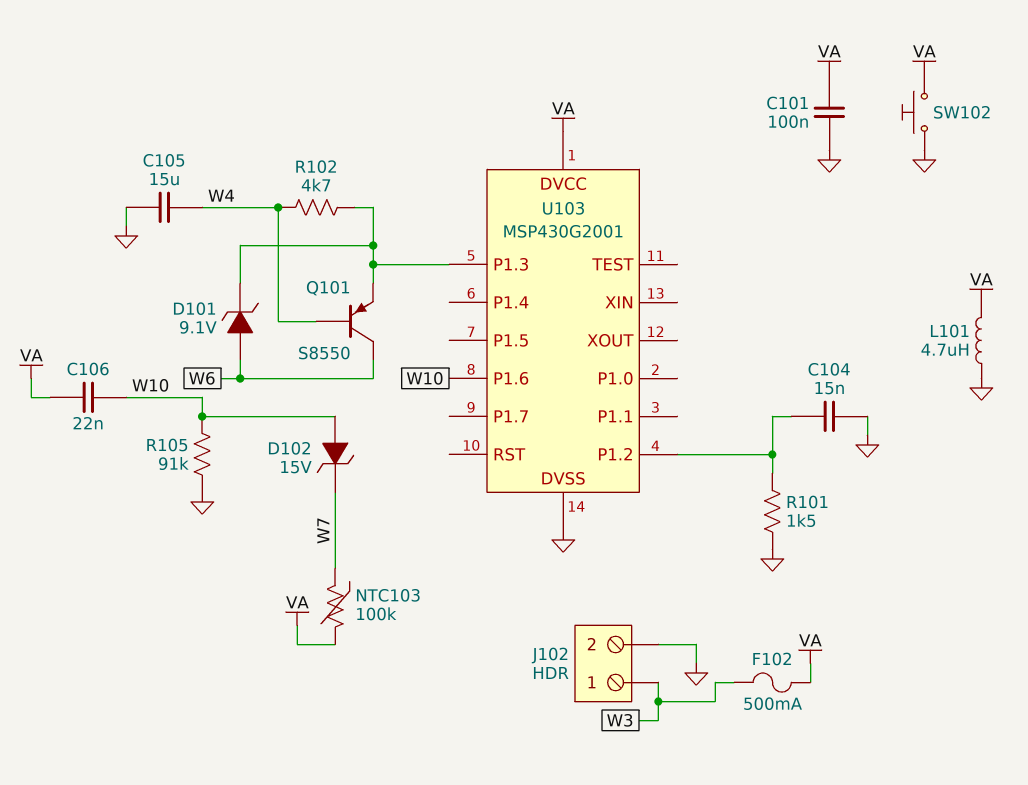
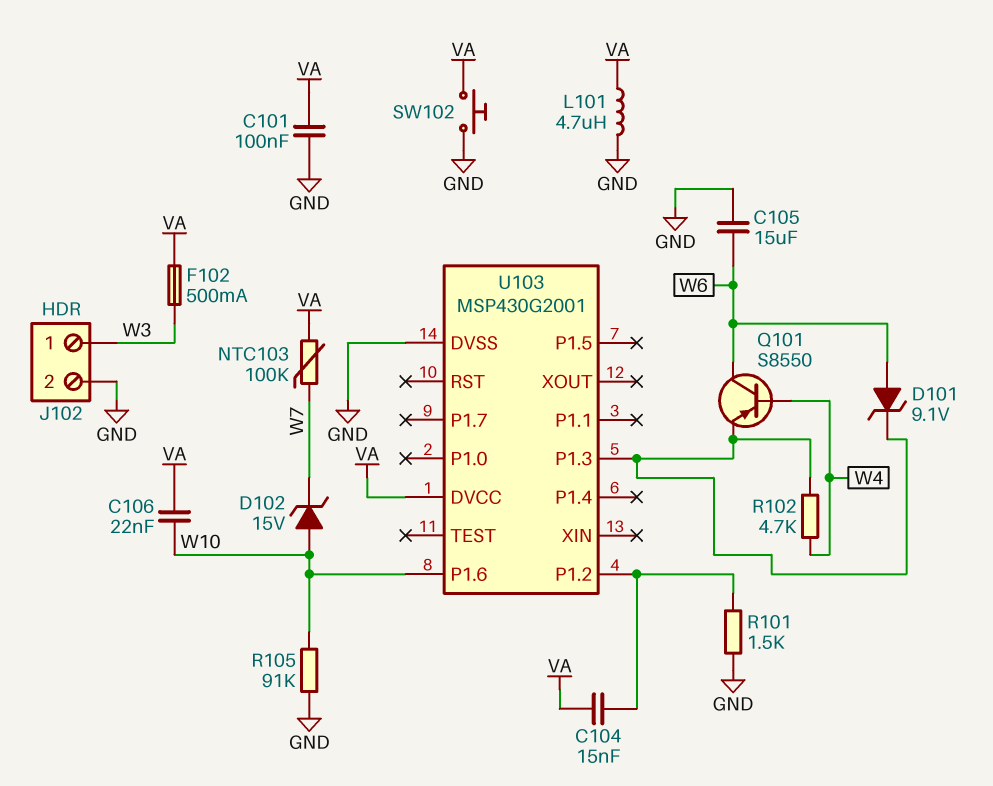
C104: 15nF (GND, U103/P1.2) -> 15nF (U103/P1.2, VA)
C105: 15uF (GND, W4) -> 15uF (GND, W6)

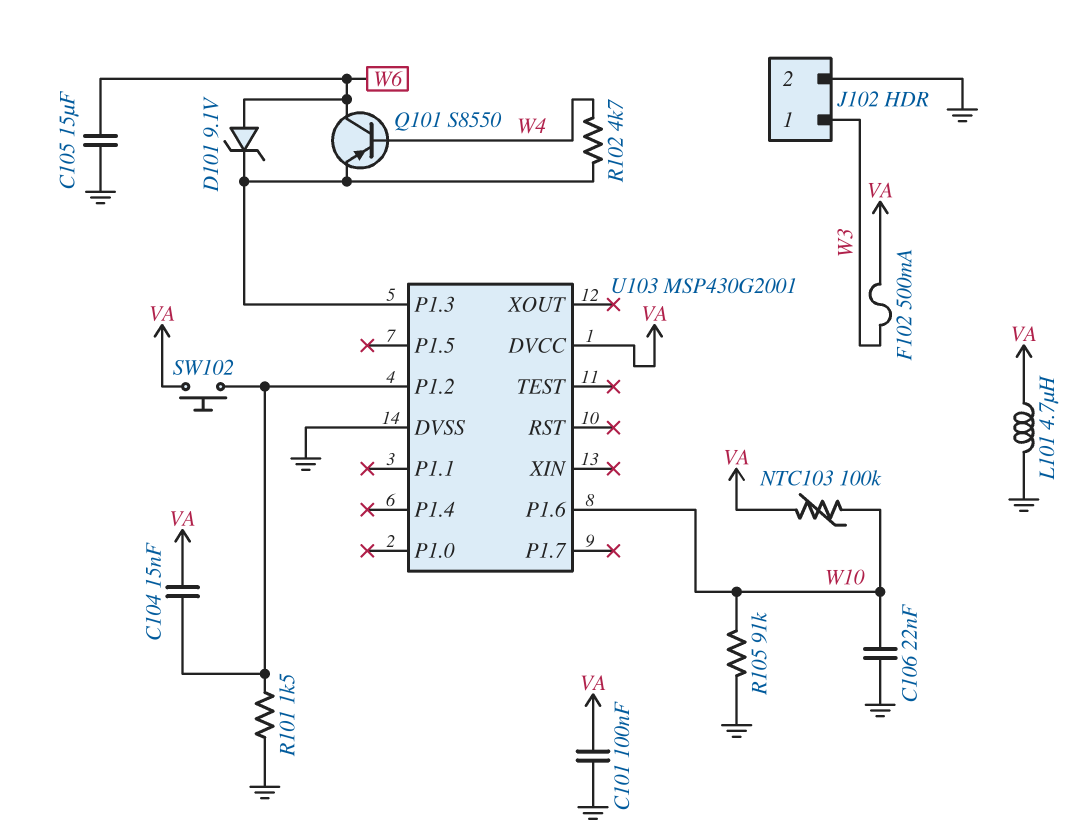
C106: 22nF (VA, W10) -> 22nF (GND, W10)
D102: zener 15V (A W10, K W7) -> none
NTC103: 100k (VA, W7) -> 100k (VA, W10)
SW102: button (GND, VA) -> button (U103/P1.2, VA)

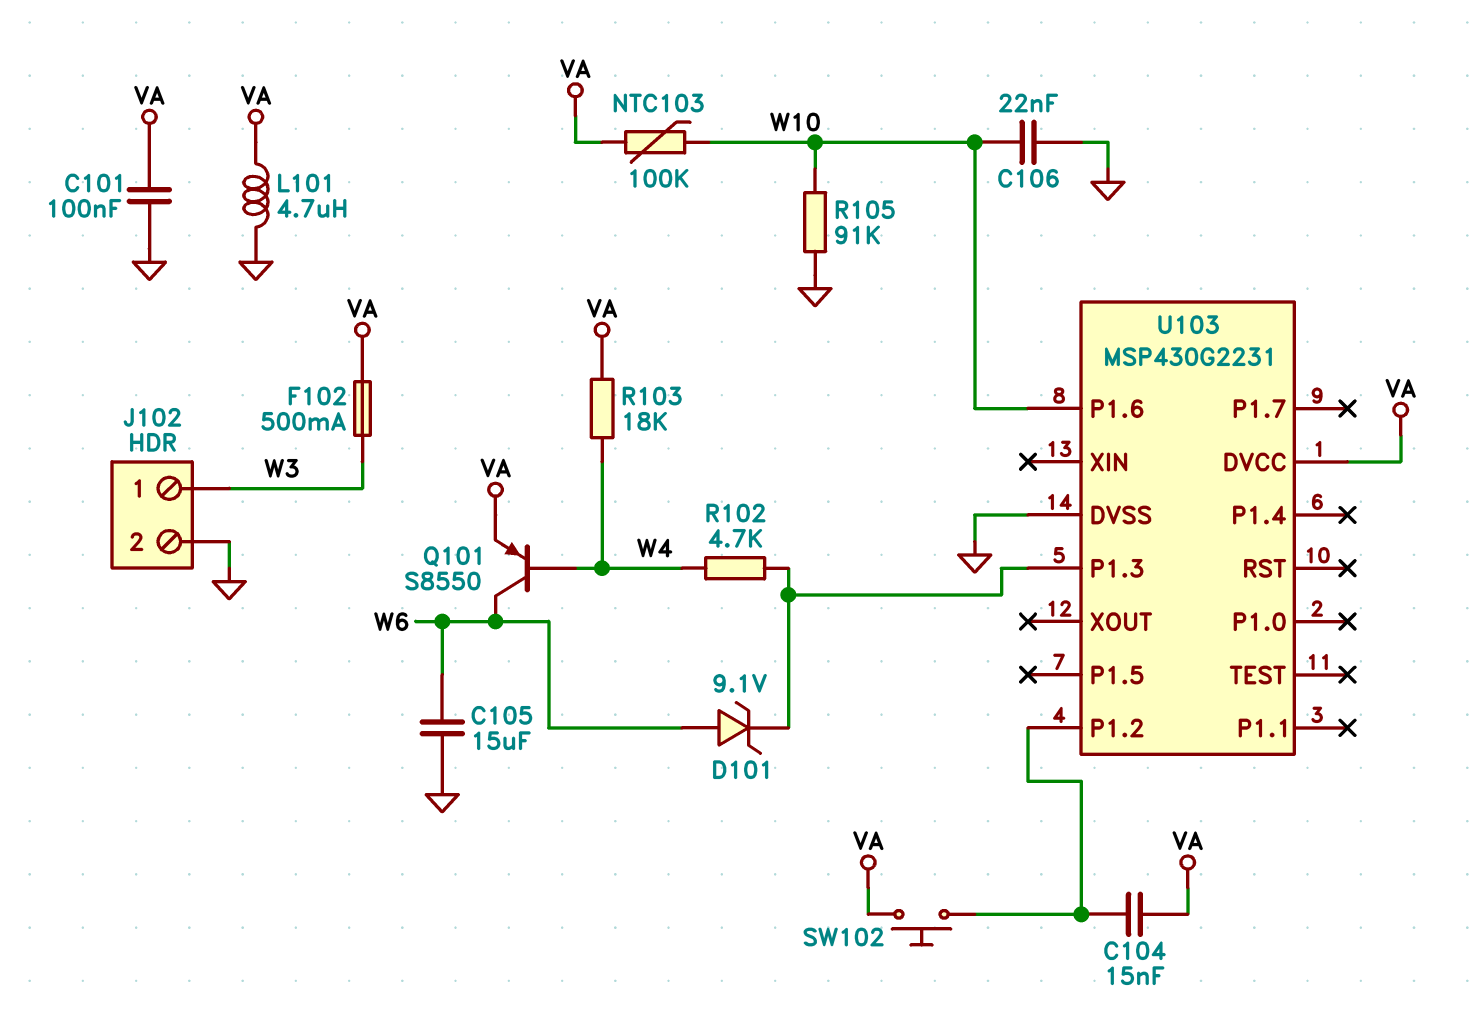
Q101: PNP S8550 (B W4, C W6, E U103/P1.3) -> PNP S8550 (B W4, C W6, E VA)
R101: 1.5k (GND, U103/P1.2) -> none
R103: none -> 18k (VA, W4)
U103: MSP430G2001 -> MSP430G2231

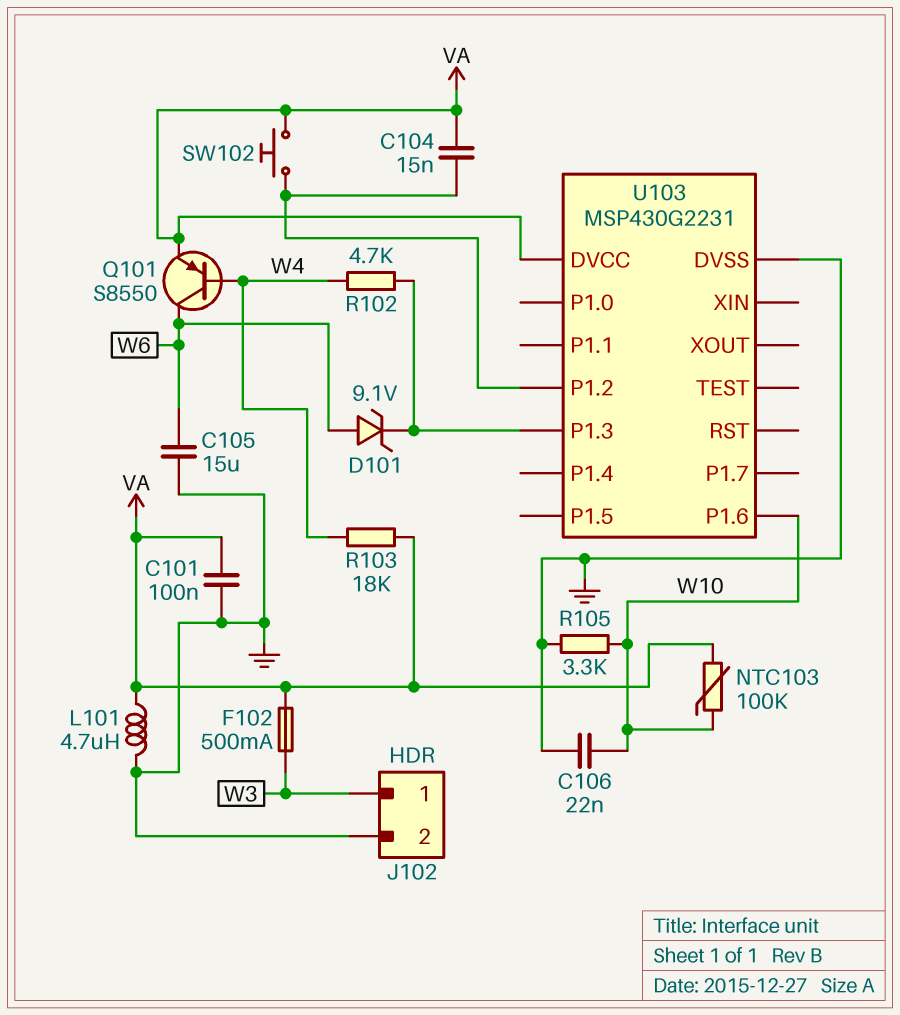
R105: 91k (GND, W10) -> 3.3k (GND, W10)

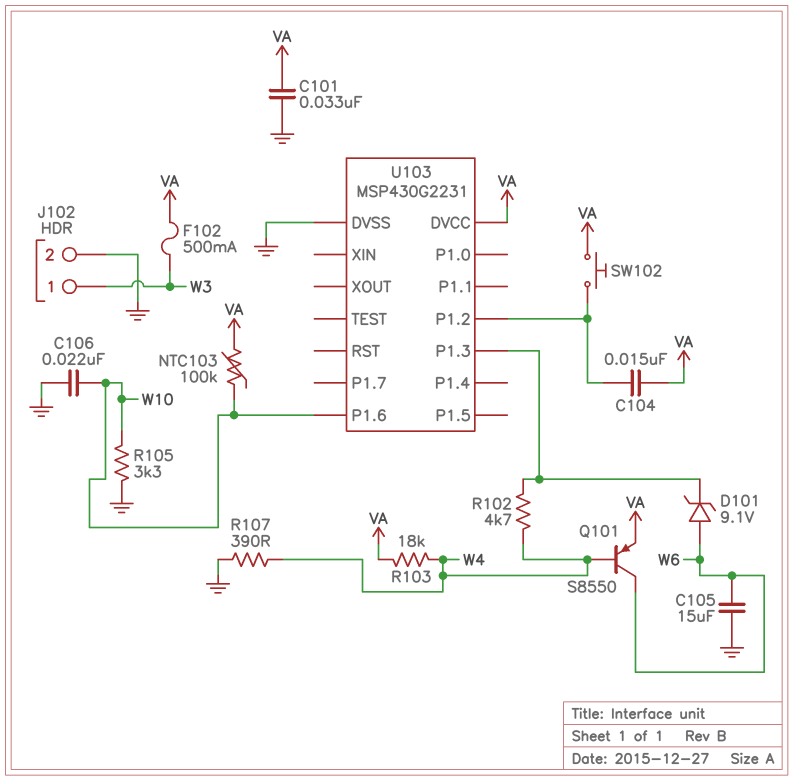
C101: 100nF (GND, VA) -> 33nF (GND, VA)
L101: 4.7uH (GND, VA) -> none
R107: none -> 390 (GND, W4)

